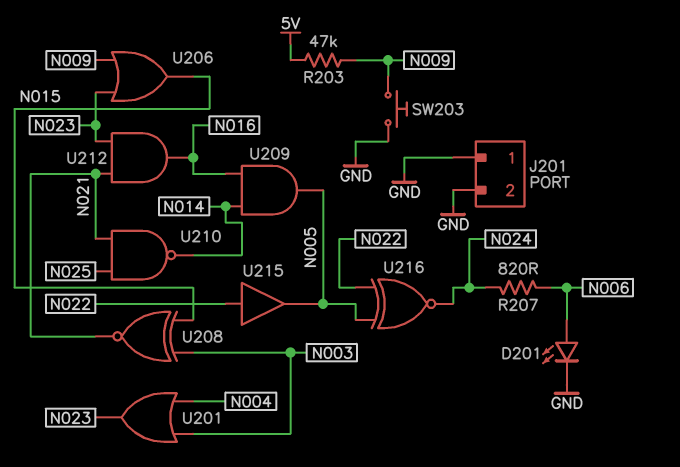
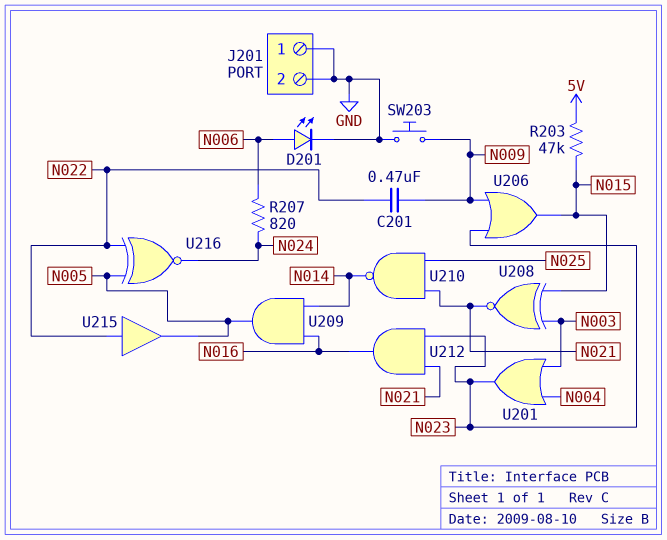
C201: none -> 470nF (N009, N022)
R203: 47k (5V, N009) -> 47k (5V, N015)

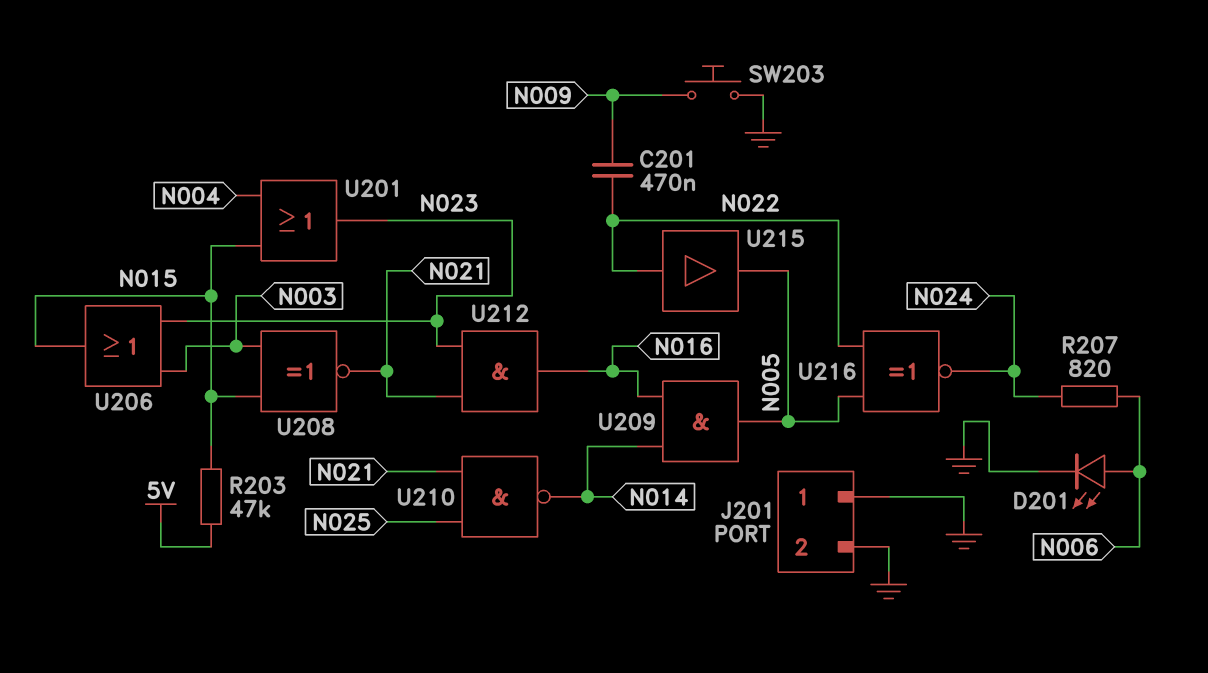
U201: OR (in N003, in N004, out N023) -> OR (in N004, in N015, out N023)
U206: OR (in N009, in N023, out N015) -> OR (in N003, in N023, out N015)

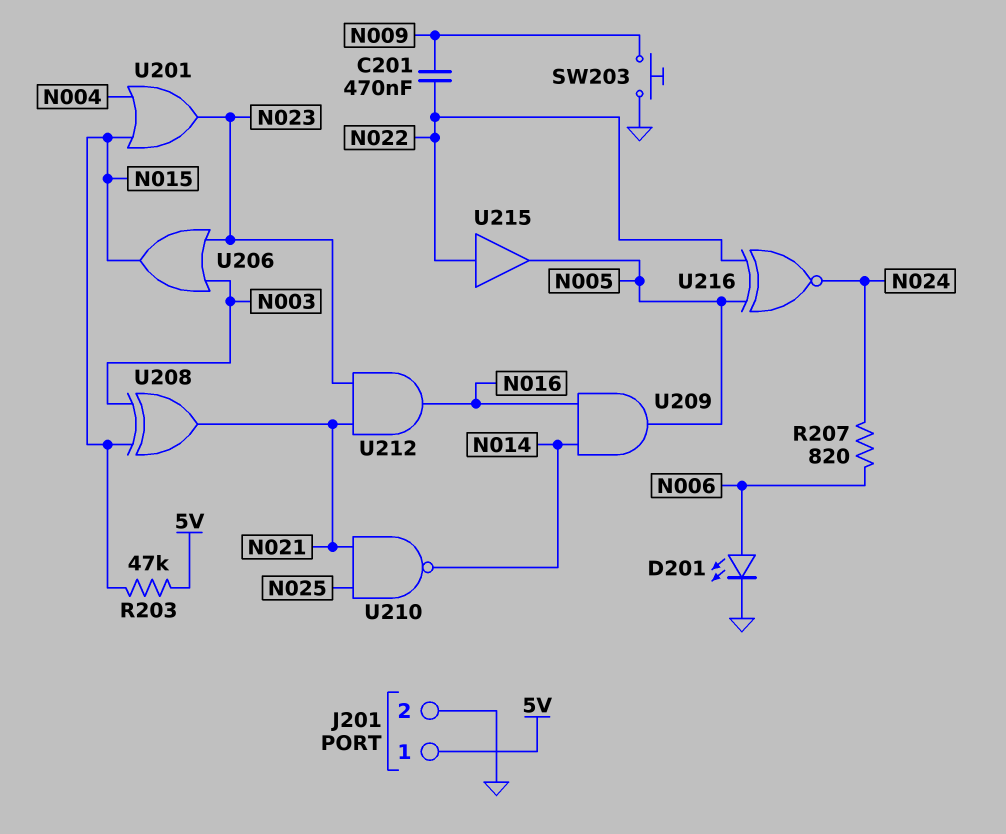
J201 pin 1: GND -> 5V
U208: XNOR (in N003, in N015, out N021) -> XOR (in N003, in N015, out N021)

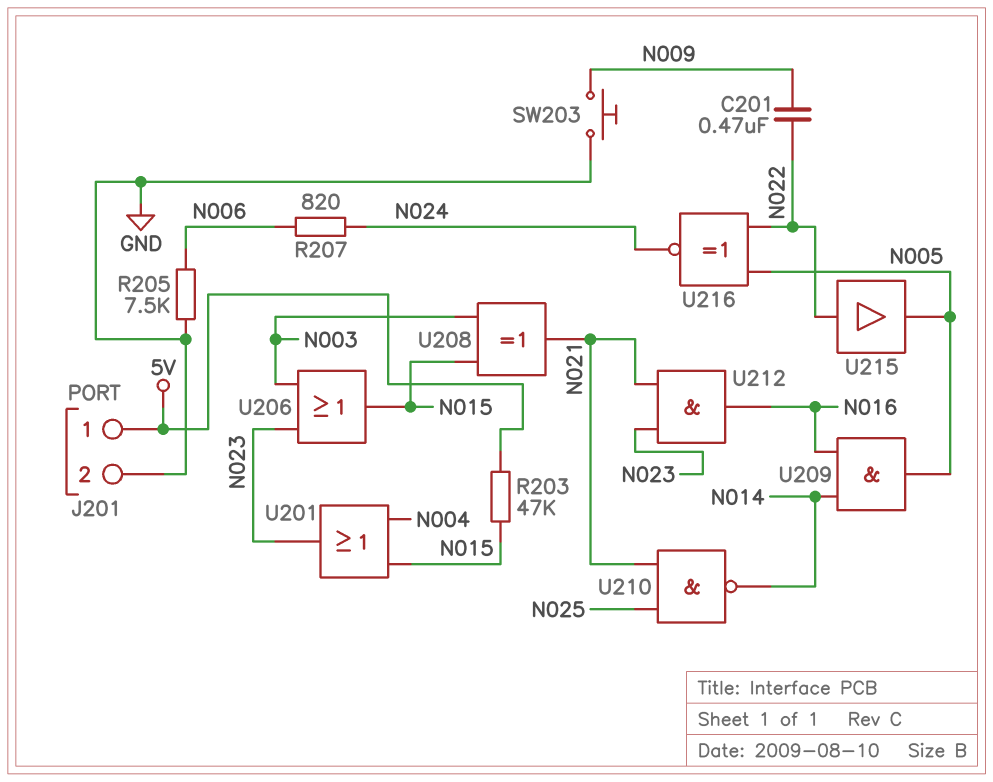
D201: LED (A N006, K GND) -> none
R205: none -> 7.5k (GND, N006)

